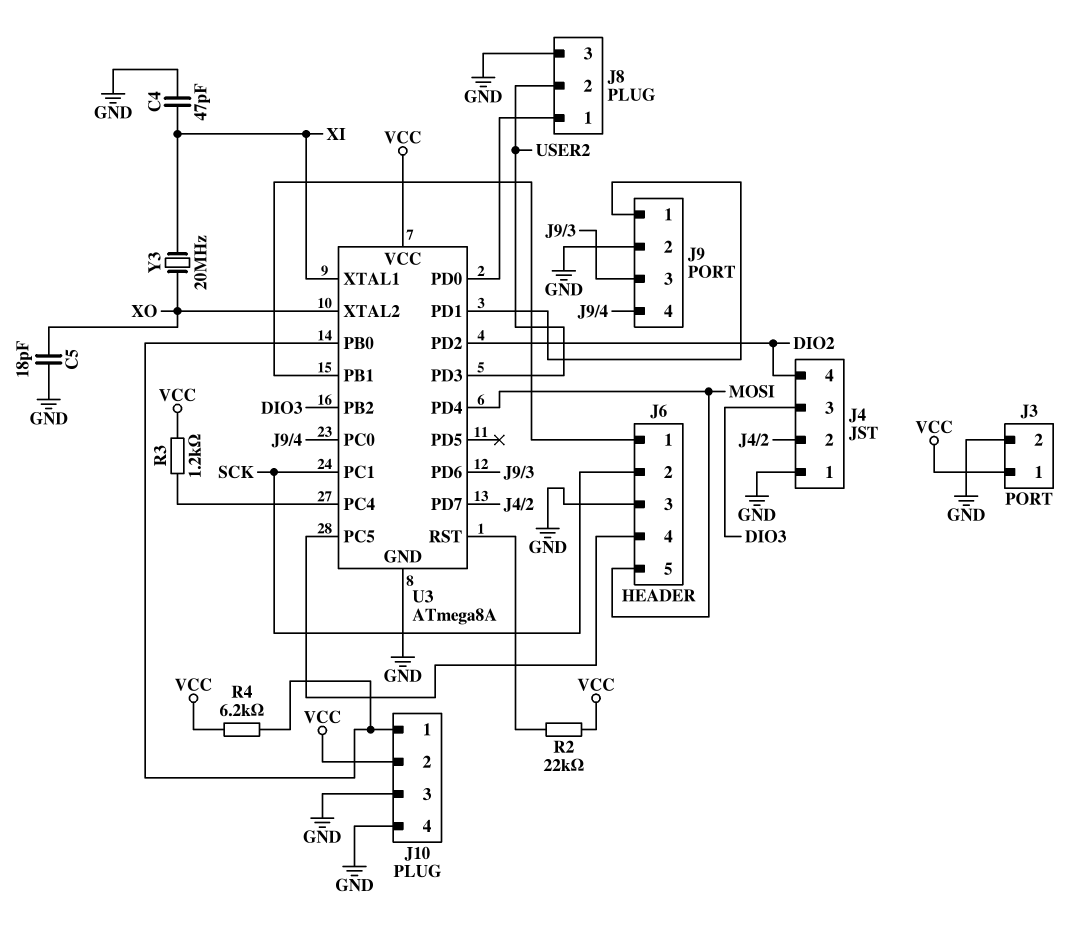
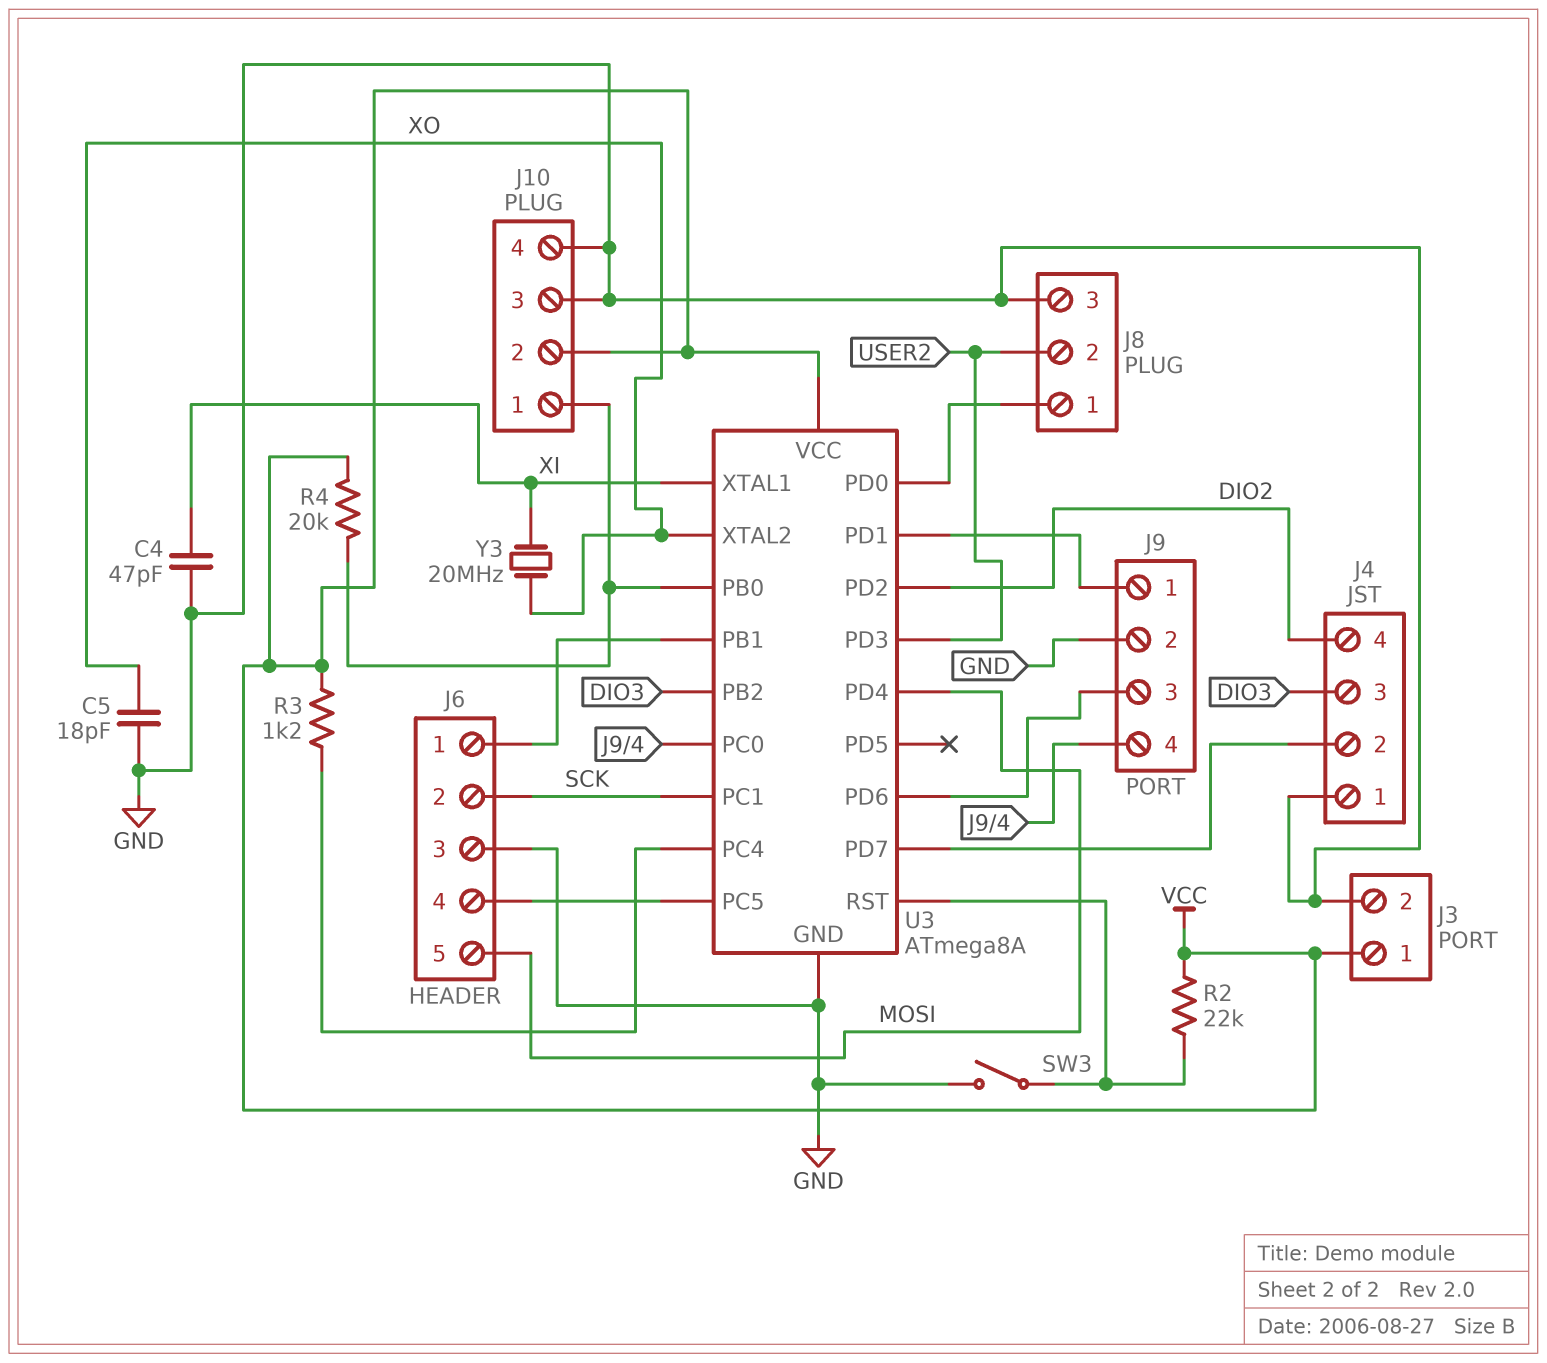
R4: 6.2k (J10/1, VCC) -> 20k (J10/1, VCC)
SW3: none -> switch (GND, U3/RST)

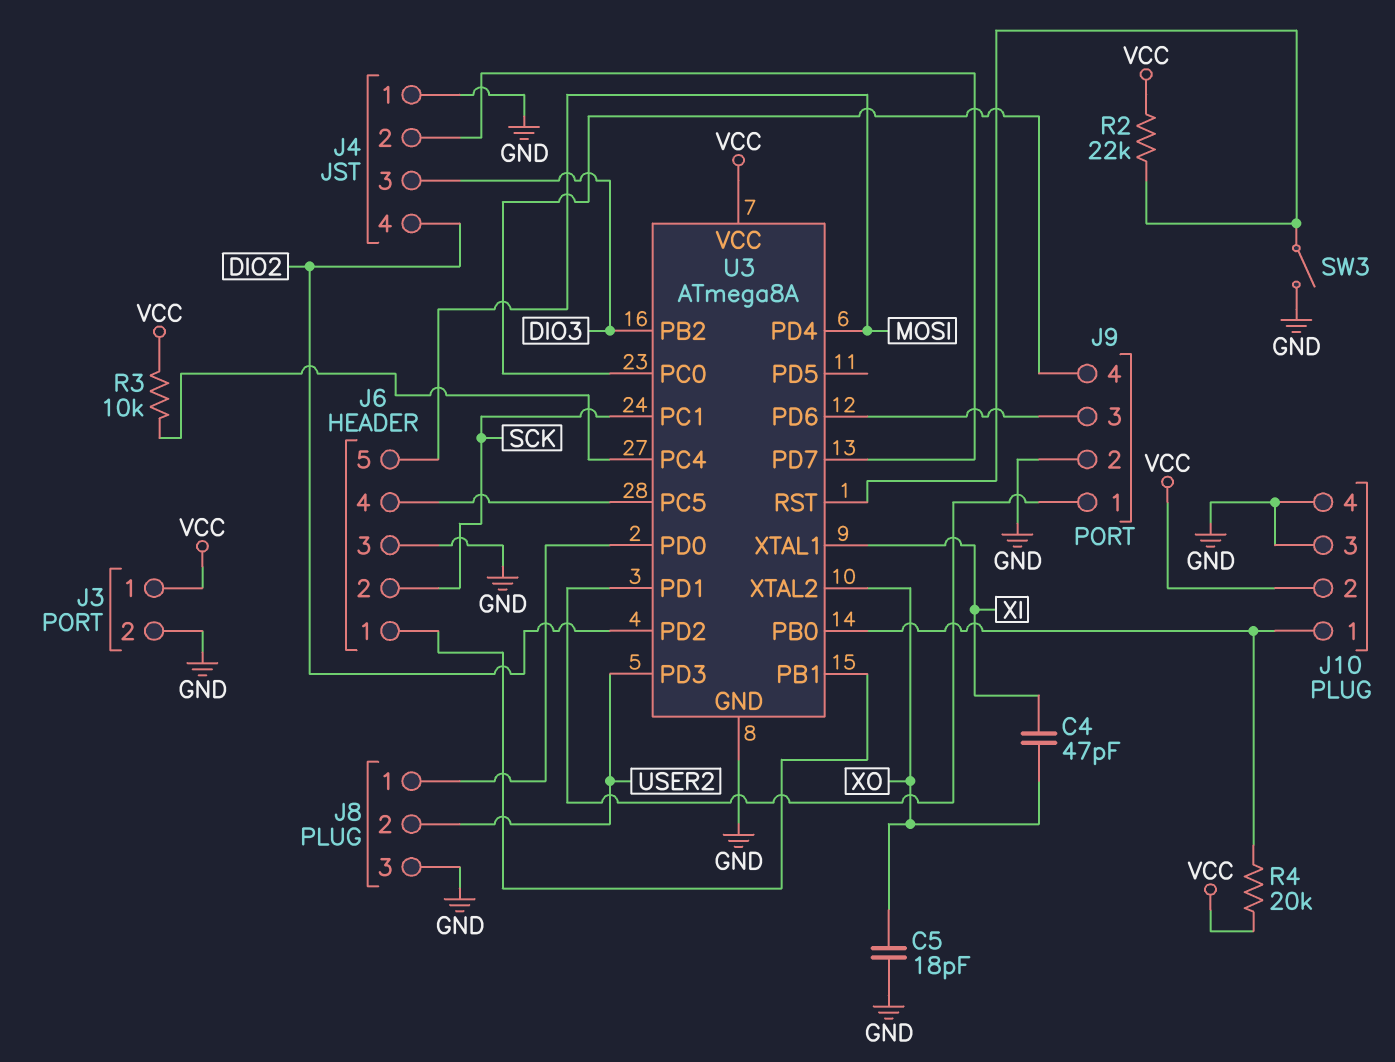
C4: 47pF (GND, XI) -> 47pF (XI, XO)
R3: 1.2k (U3/PC4, VCC) -> 10k (U3/PC4, VCC)
Y3: 20MHz (XI, XO) -> none

